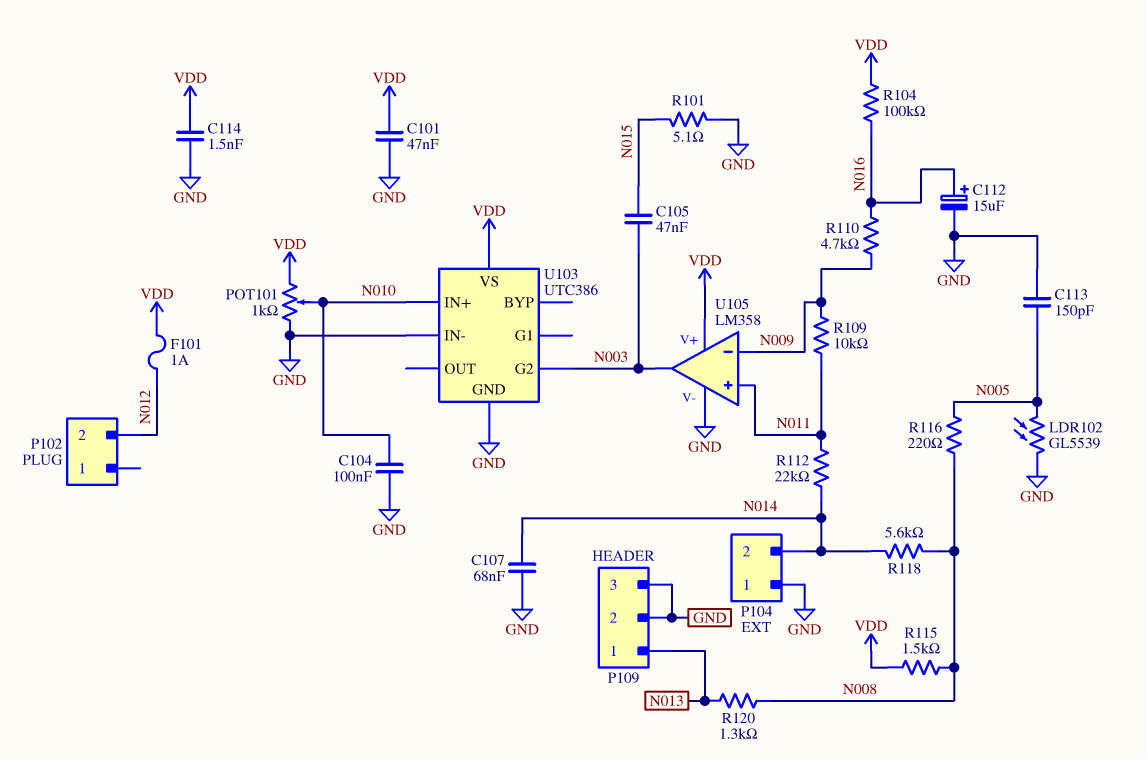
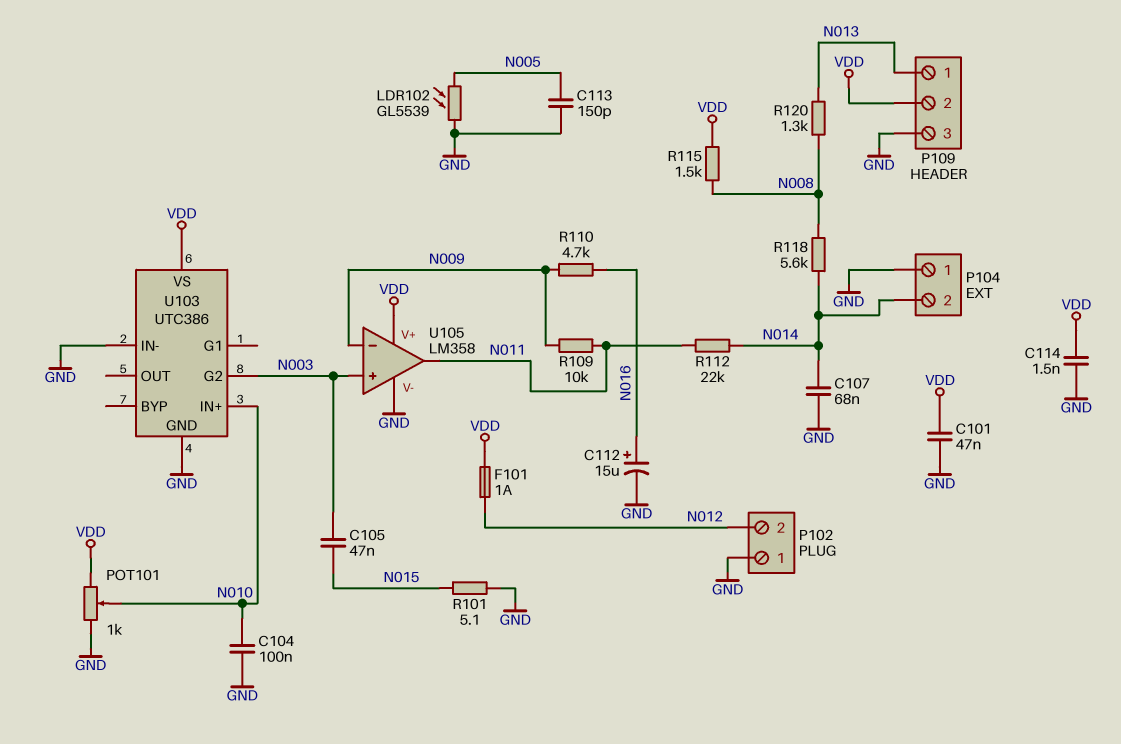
P102 pin 1: none -> GND
P109 pin 2: GND -> VDD
R104: 100k (N016, VDD) -> none
R116: 220 (N005, N008) -> none
U105 pin in+: N011 -> N003
U105 pin out: N003 -> N011

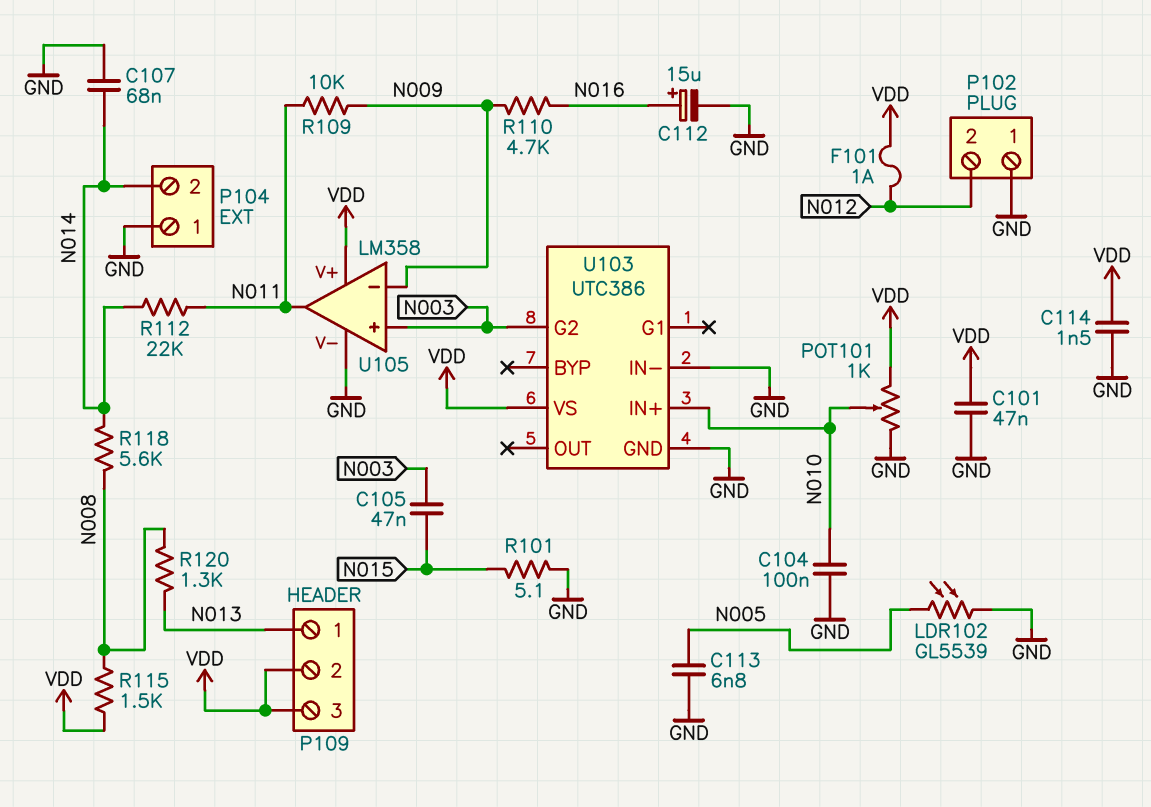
C113: 150pF (GND, N005) -> 6.8nF (GND, N005)
P109 pin 3: GND -> VDD

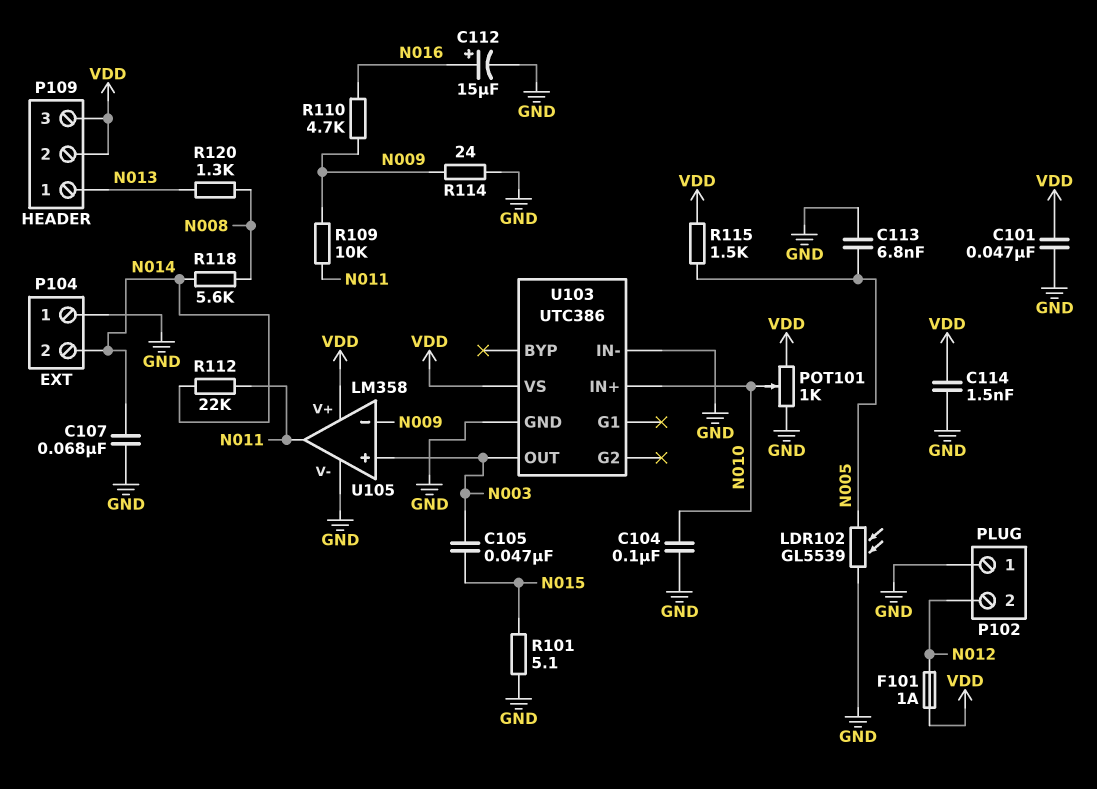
R114: none -> 24 (GND, N009)
R115: 1.5k (N008, VDD) -> 1.5k (N005, VDD)
U103 pin G2: N003 -> none
U103 pin OUT: none -> N003

